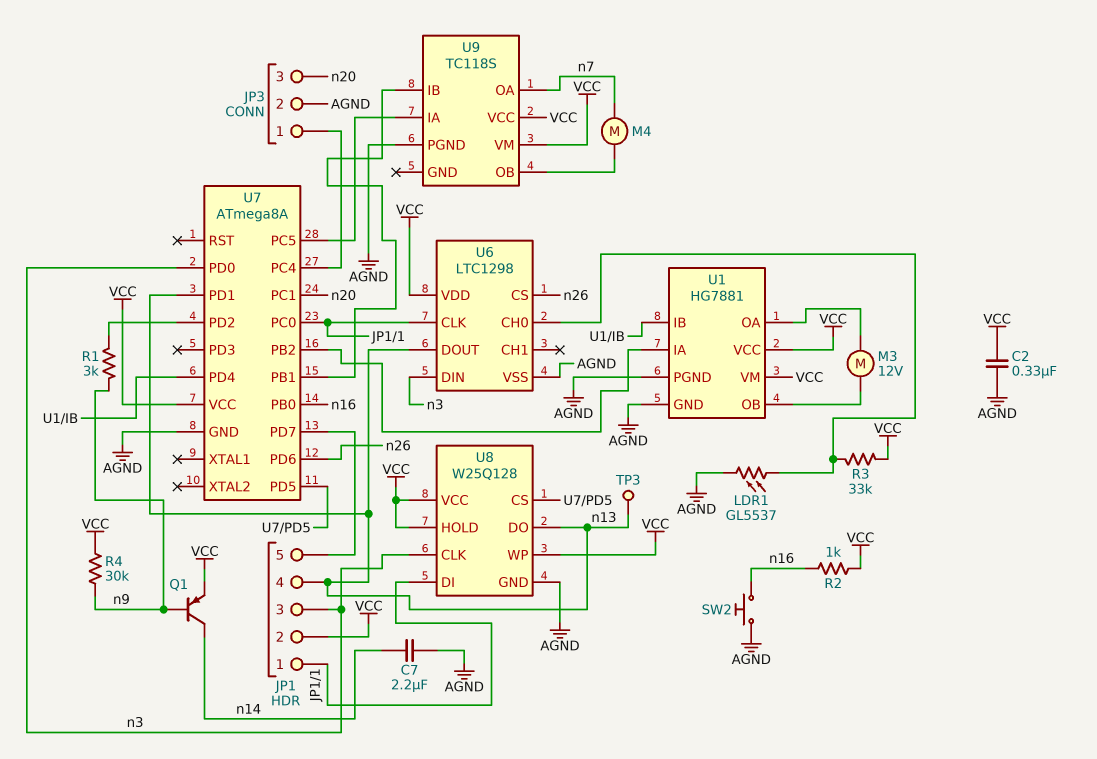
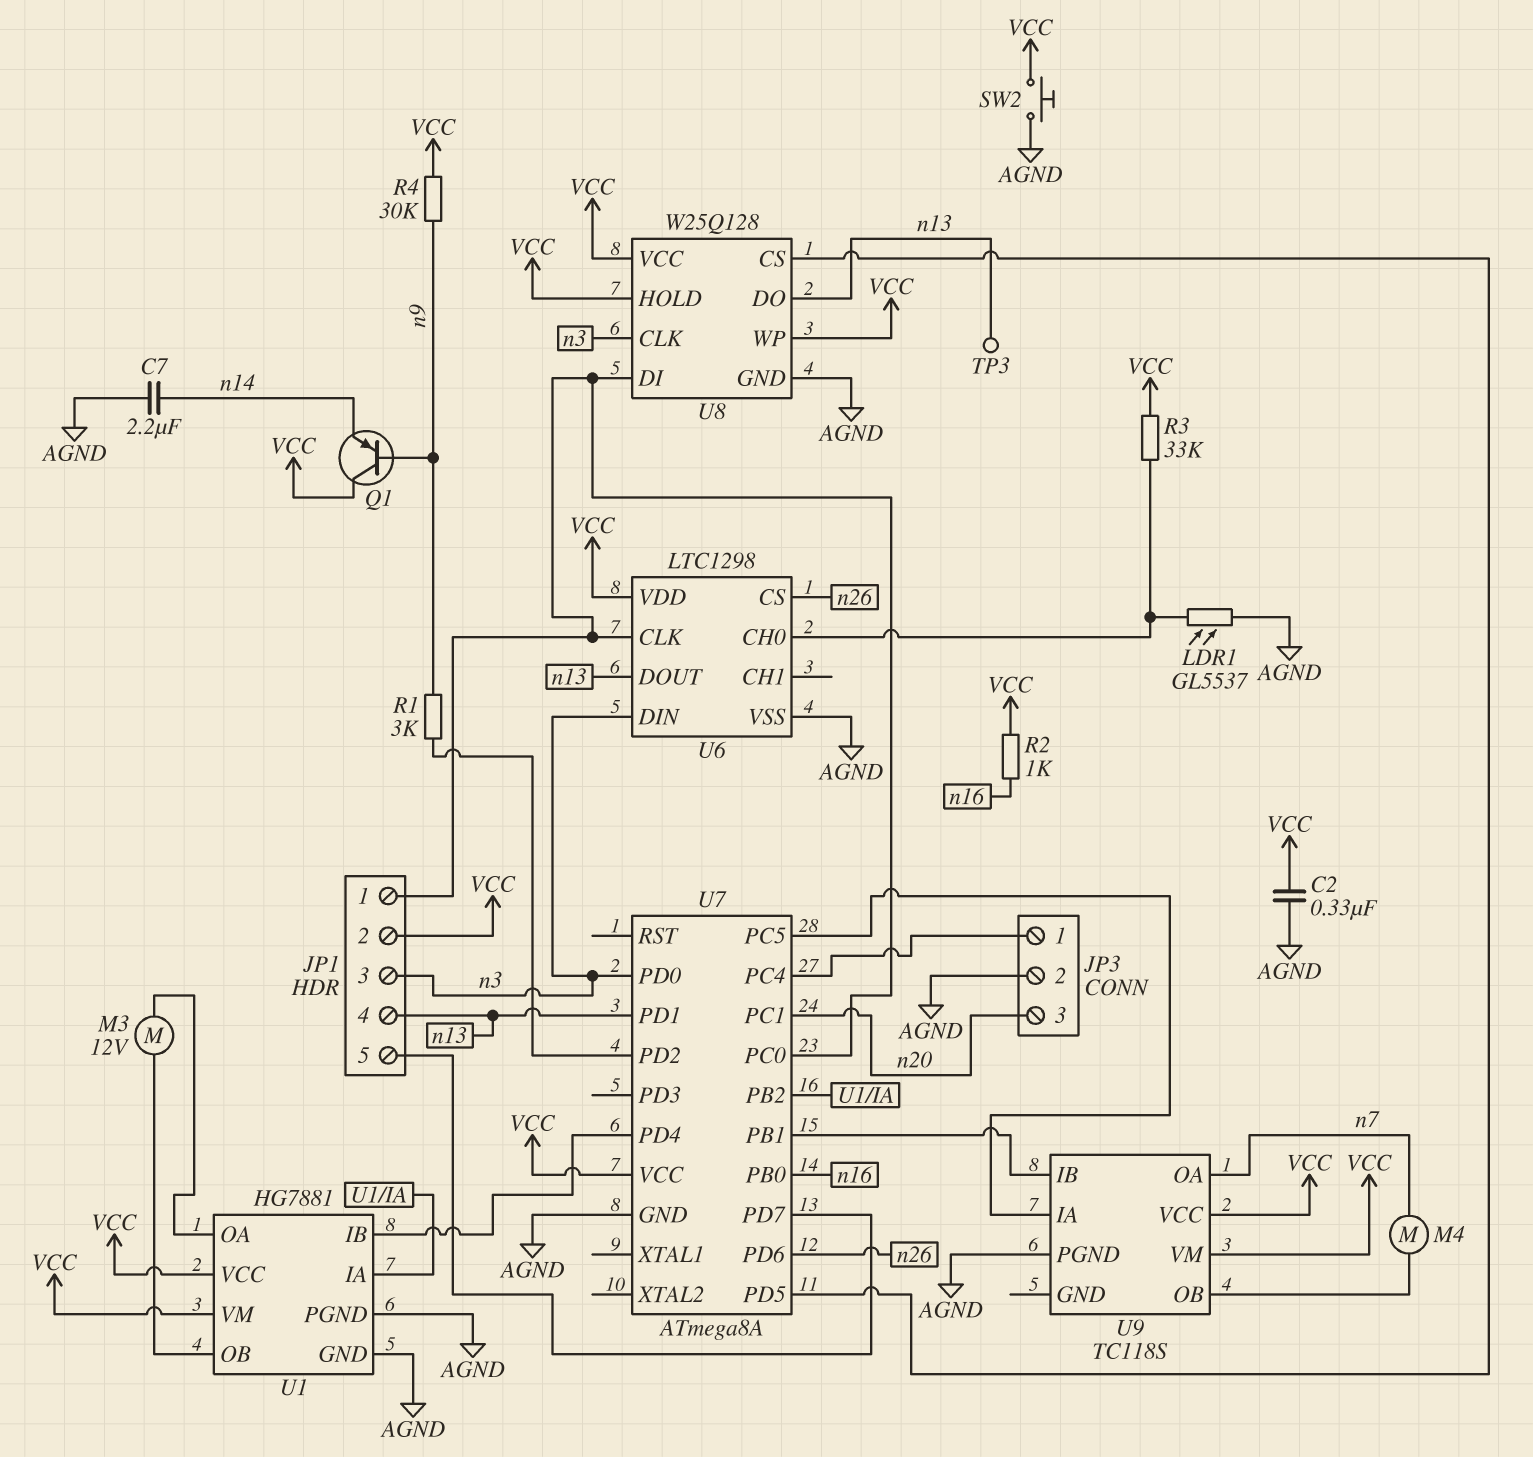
Q1: PNP (B n9, C n14, E VCC) -> PNP (B n9, C VCC, E n14)
SW2: button (AGND, n16) -> button (AGND, VCC)

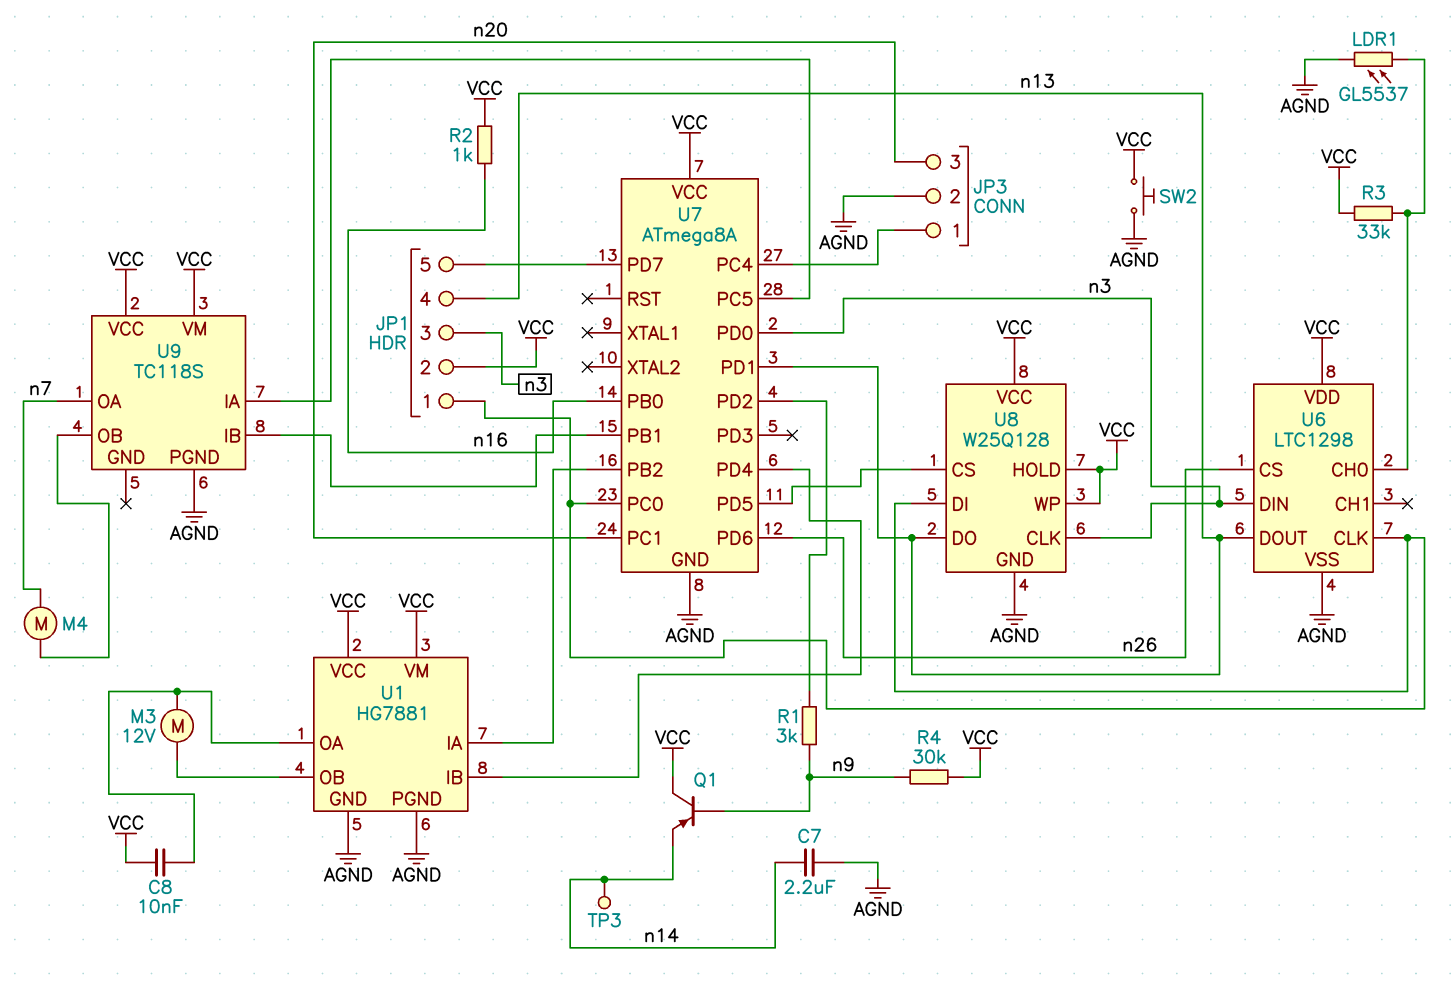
C2: 330nF (AGND, VCC) -> none
C8: none -> 10nF (U1/OA, VCC)
TP3: test point (n13) -> test point (n14)

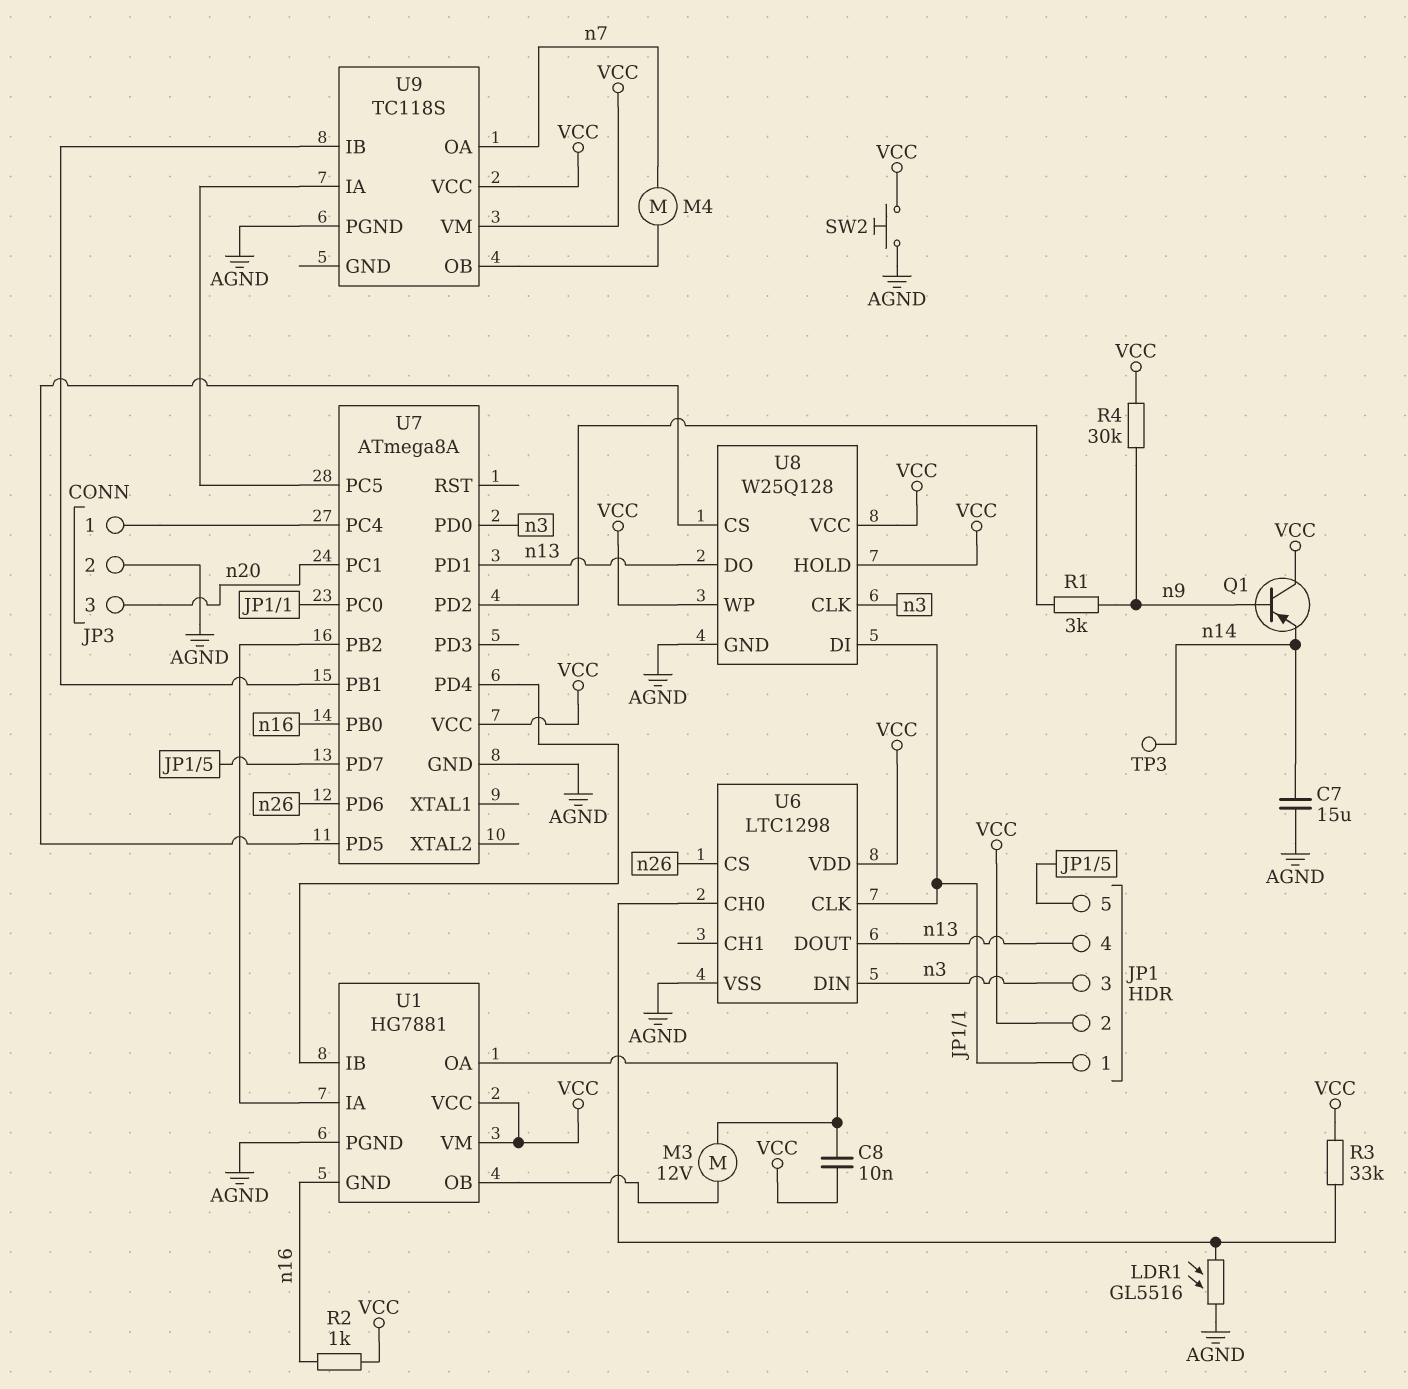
C7: 2.2uF (AGND, n14) -> 15uF (AGND, n14)
LDR1: GL5537 (AGND, U6/CH0) -> GL5516 (AGND, U6/CH0)
U1 pin GND: AGND -> n16

